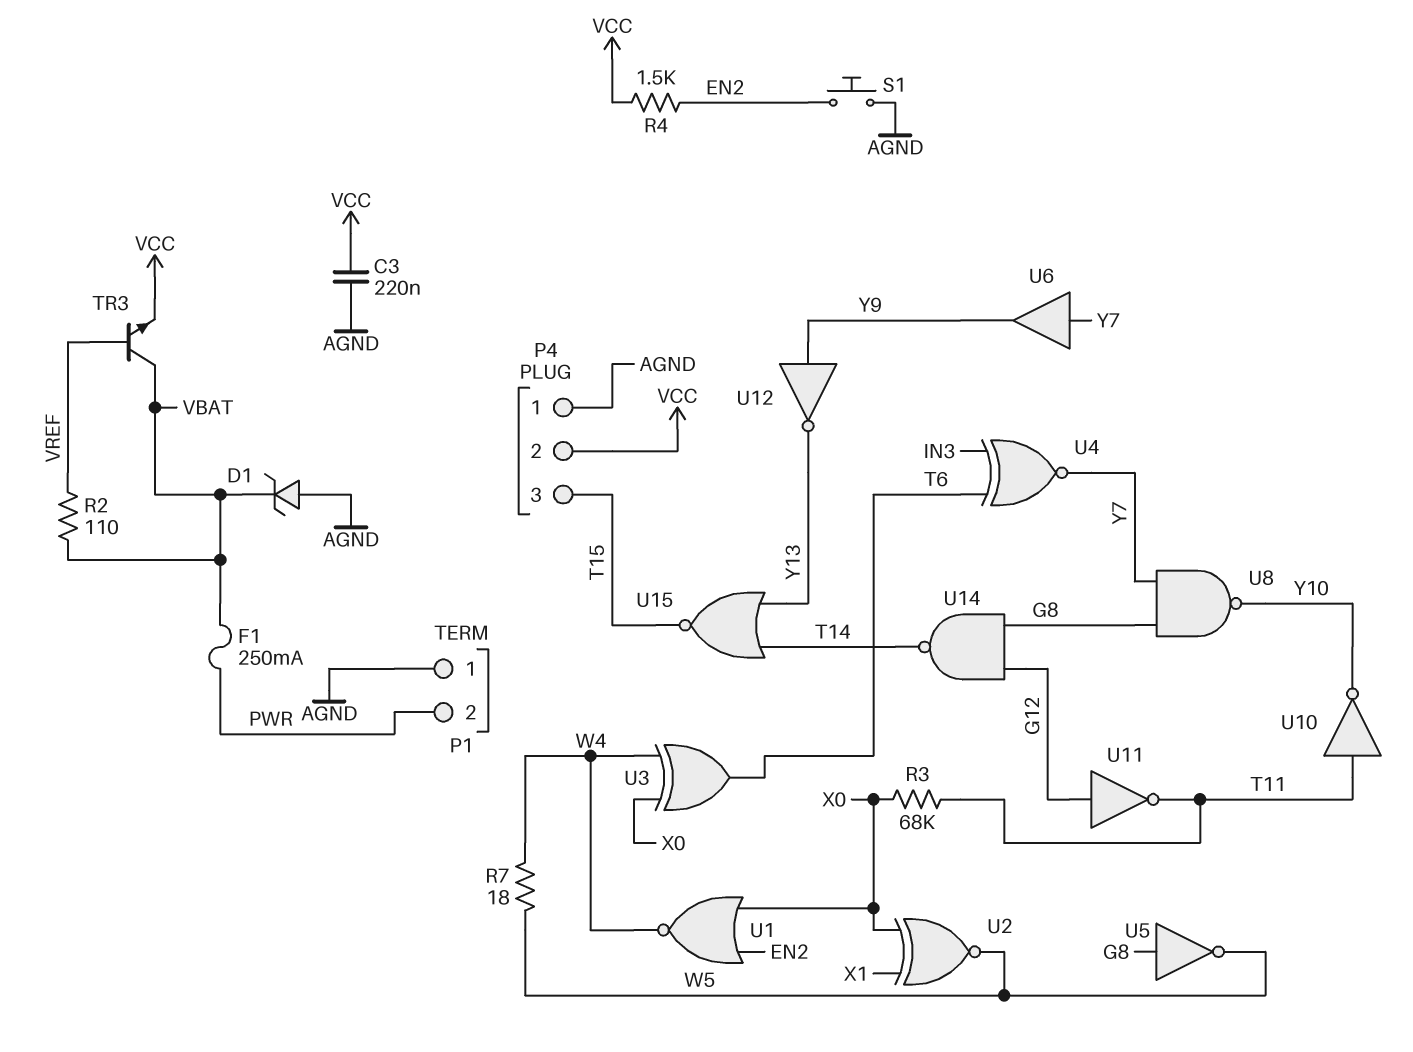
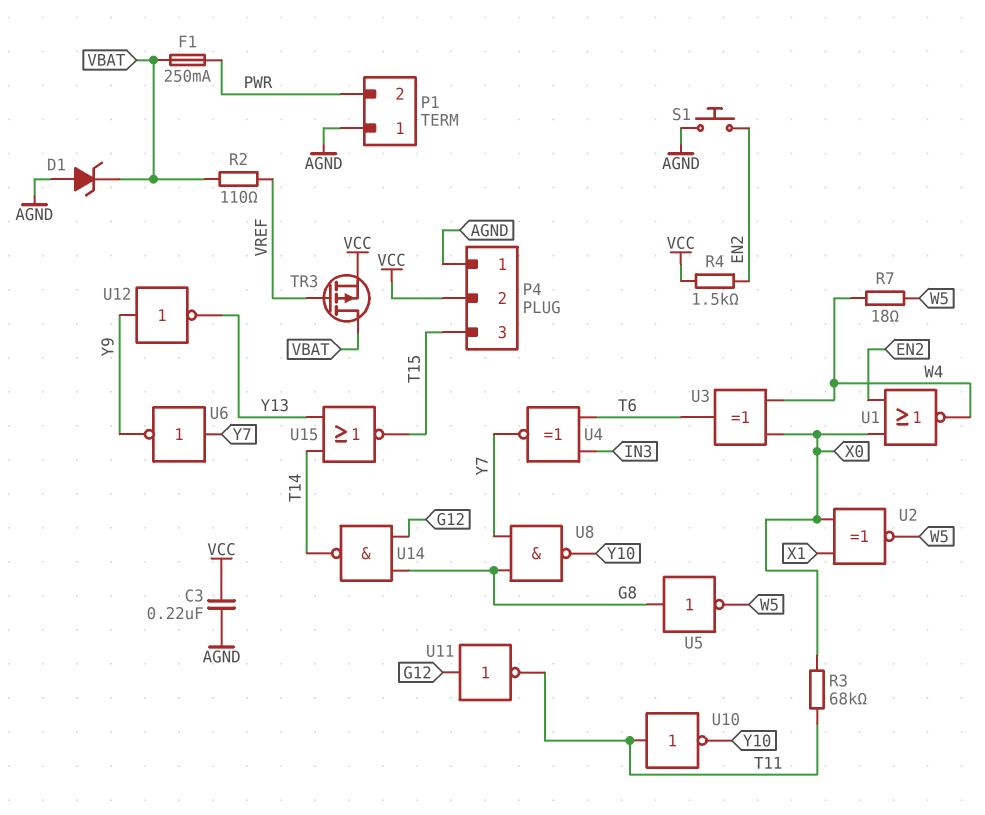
TR3: NPN (B VREF, C VBAT, E VCC) -> PMOS (G VREF, D VBAT, S VCC)
U6: buffer (in Y7, out Y9) -> NOT (in Y7, out Y9)

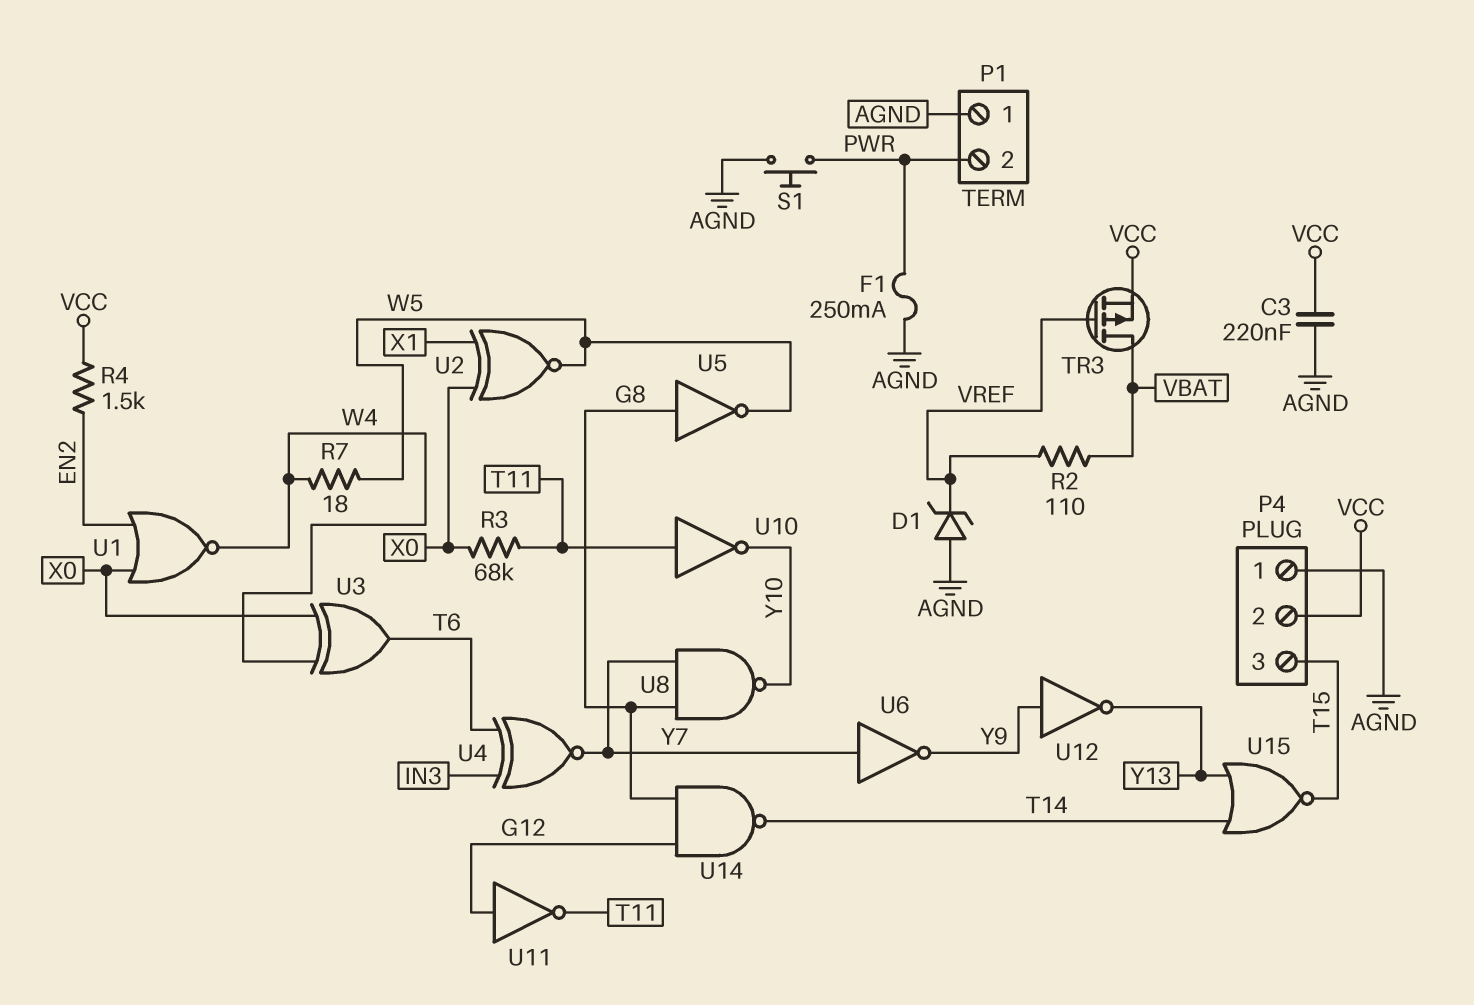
D1: zener (A AGND, K VBAT) -> zener (A AGND, K VREF)
F1: 250mA (PWR, VBAT) -> 250mA (AGND, PWR)
S1: button (AGND, EN2) -> button (AGND, PWR)

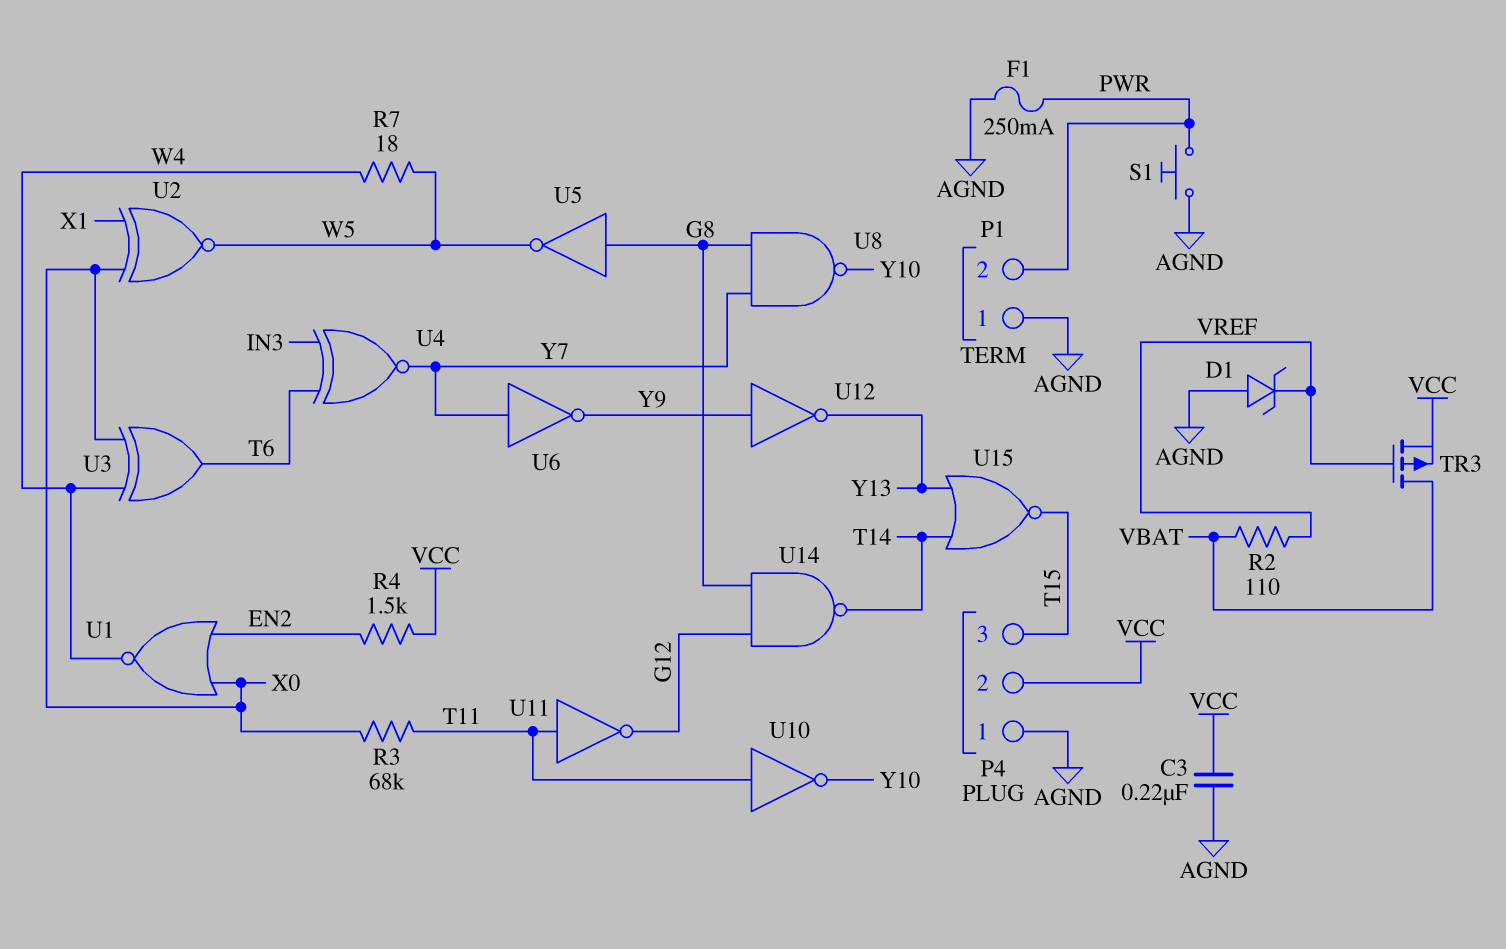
U11: NOT (in G12, out T11) -> NOT (in T11, out G12)

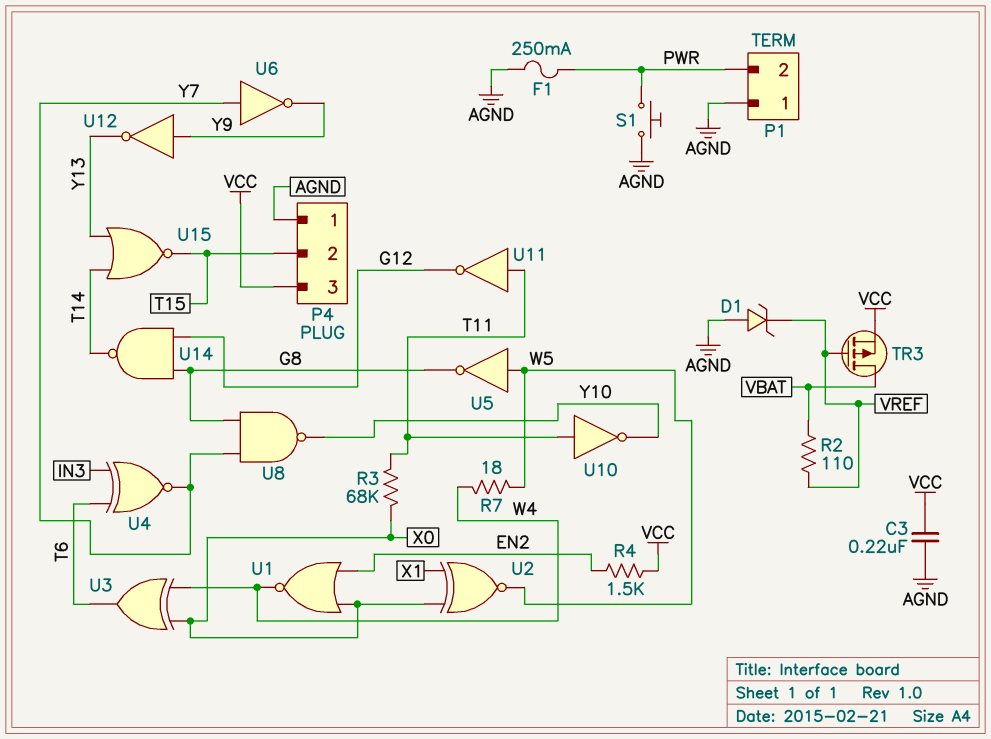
P4 pin 2: VCC -> T15
P4 pin 3: T15 -> VCC
U5: NOT (in G8, out W5) -> NOT (in W5, out G8)

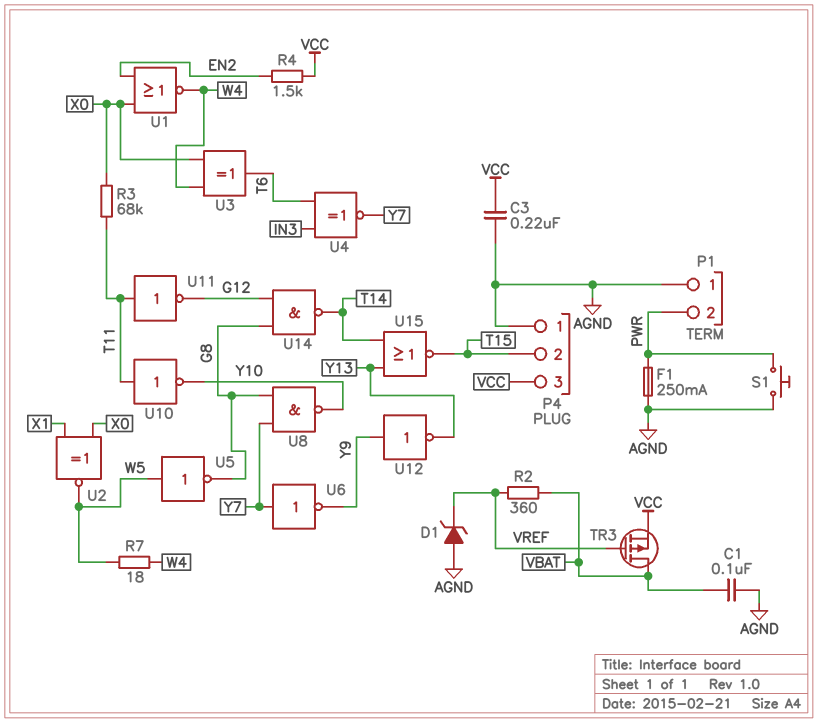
C1: none -> 100nF (AGND, VBAT)
R2: 110 (VBAT, VREF) -> 360 (VBAT, VREF)

